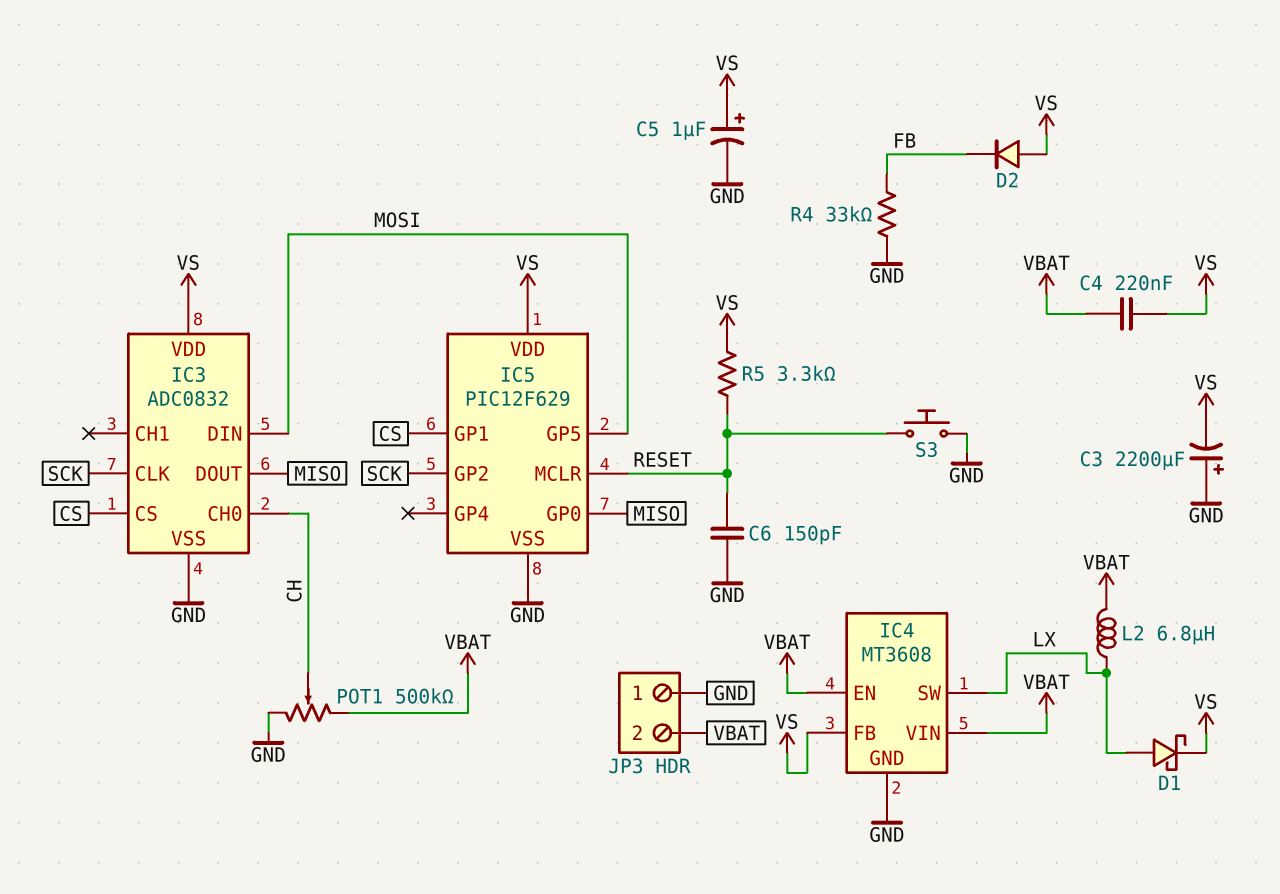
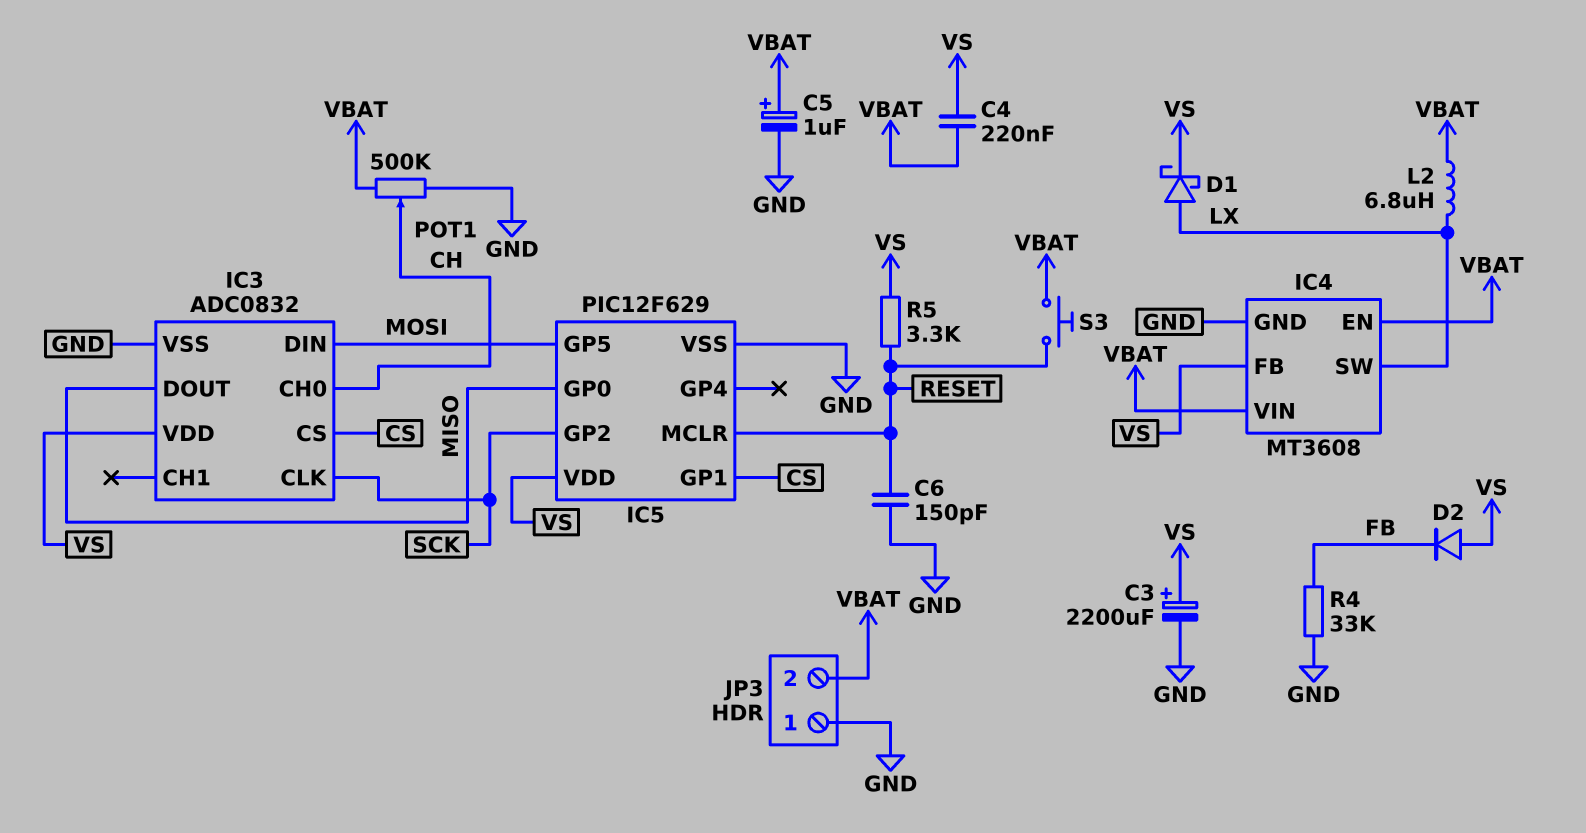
C3: 2200uF (plus GND, minus VS) -> 2200uF (plus VS, minus GND)
C5: 1uF (plus VS, minus GND) -> 1uF (plus VBAT, minus GND)
S3: button (GND, RESET) -> button (RESET, VBAT)

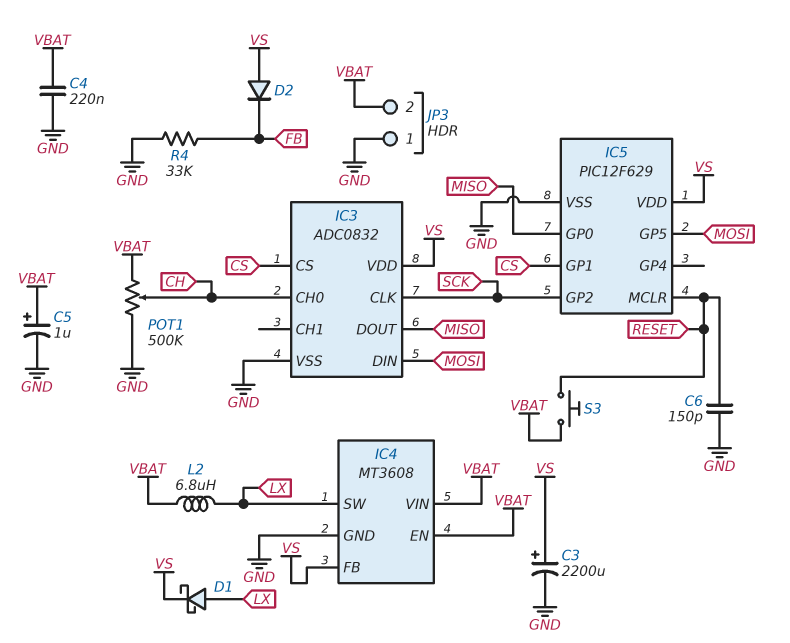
C4: 220nF (VBAT, VS) -> 220nF (GND, VBAT)
R5: 3.3k (RESET, VS) -> none

